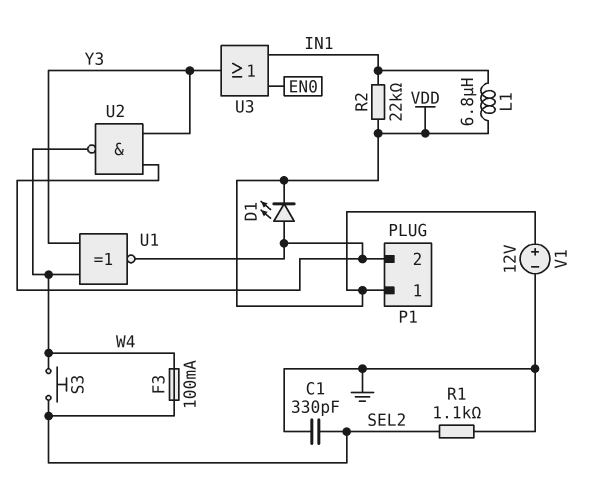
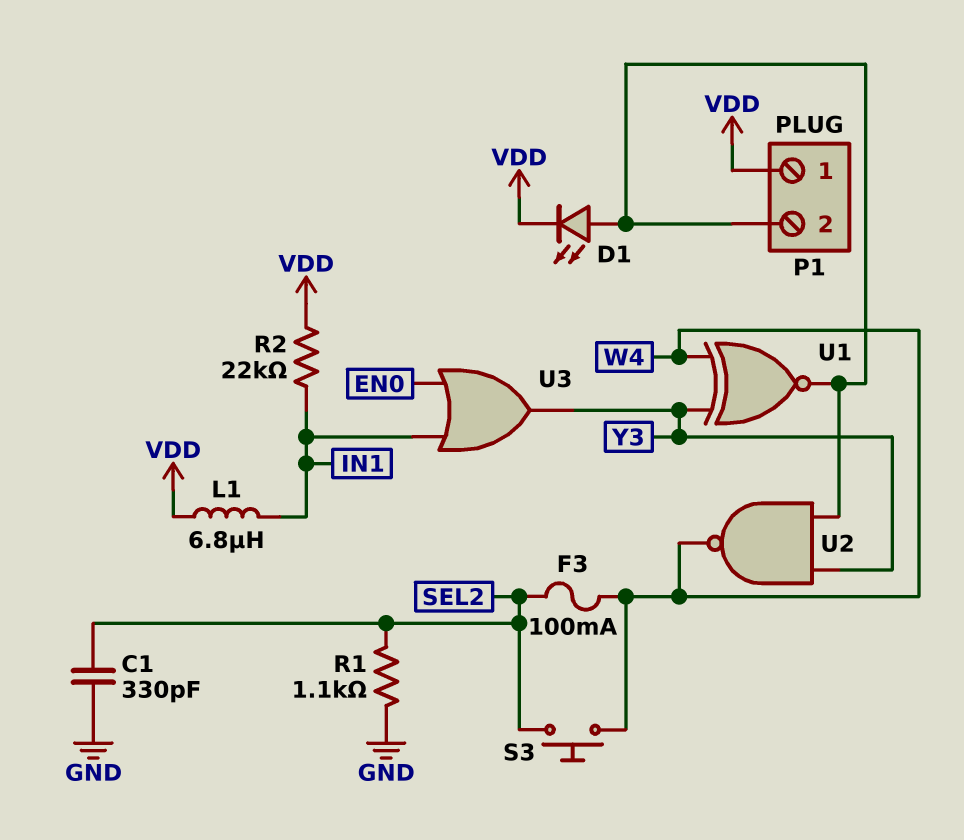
V1: 12V (plus VDD, minus GND) -> none

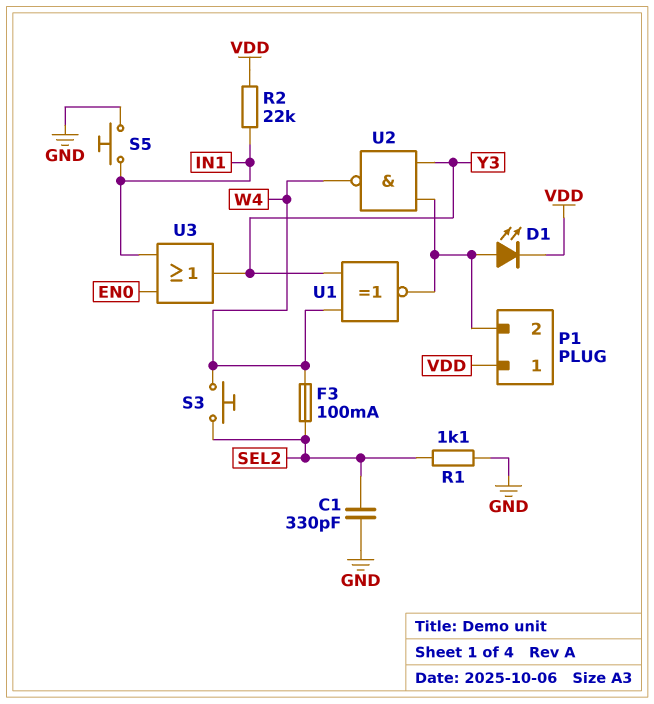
L1: 6.8uH (IN1, VDD) -> none
S5: none -> button (GND, IN1)

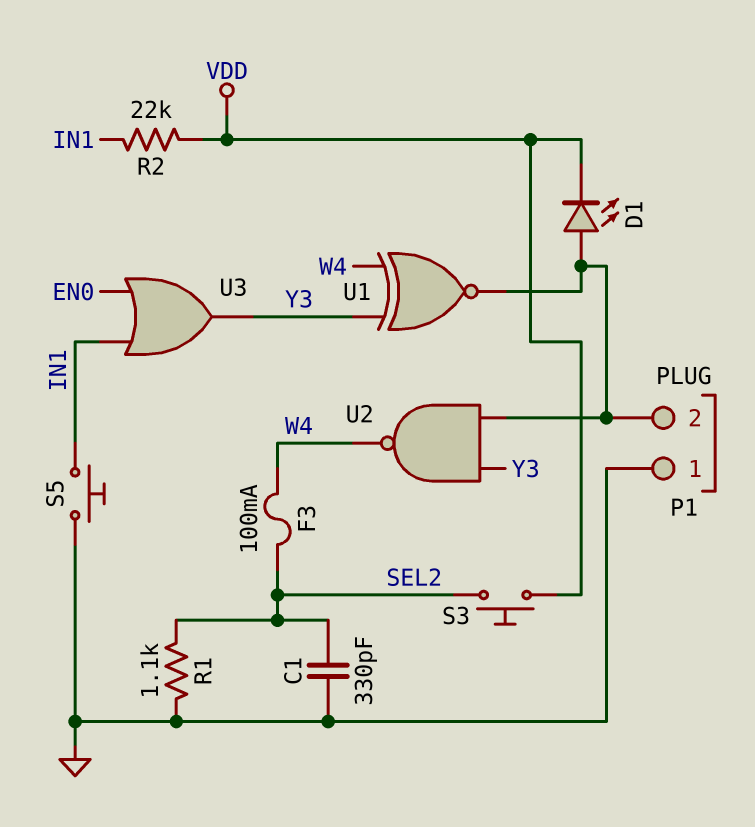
P1 pin 1: VDD -> GND
S3: button (SEL2, W4) -> button (SEL2, VDD)

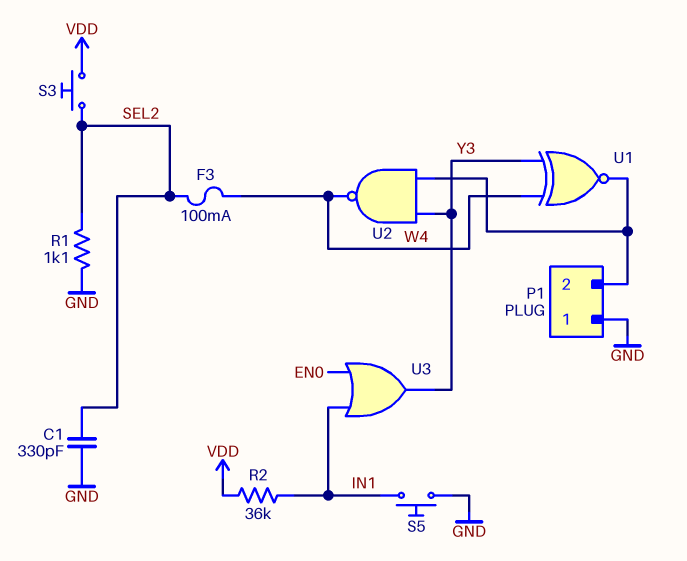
D1: LED (A P1/2, K VDD) -> none
R2: 22k (IN1, VDD) -> 36k (IN1, VDD)

